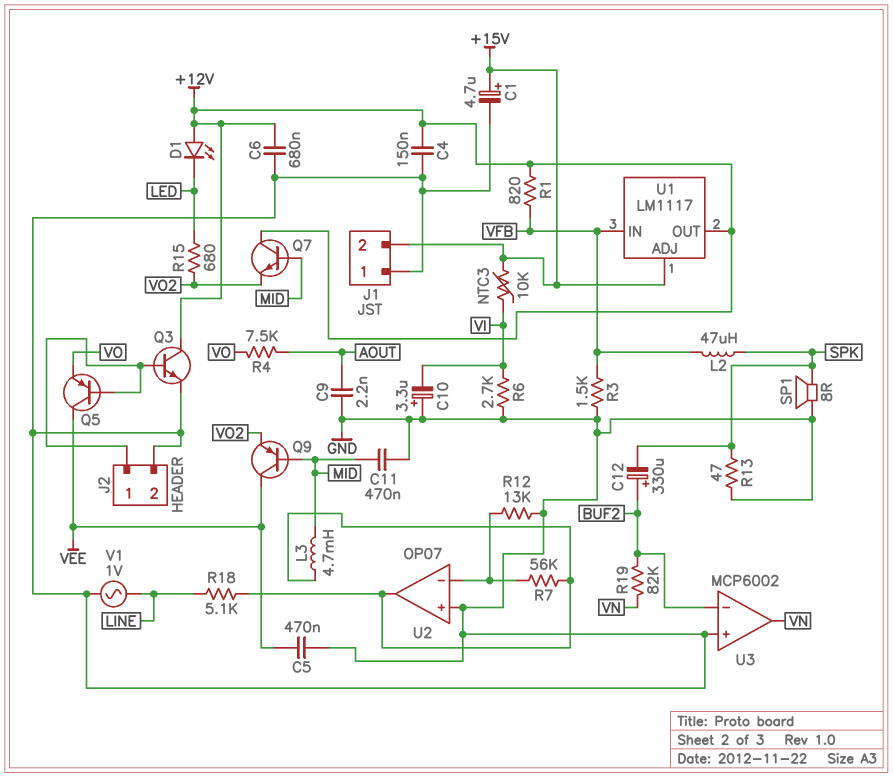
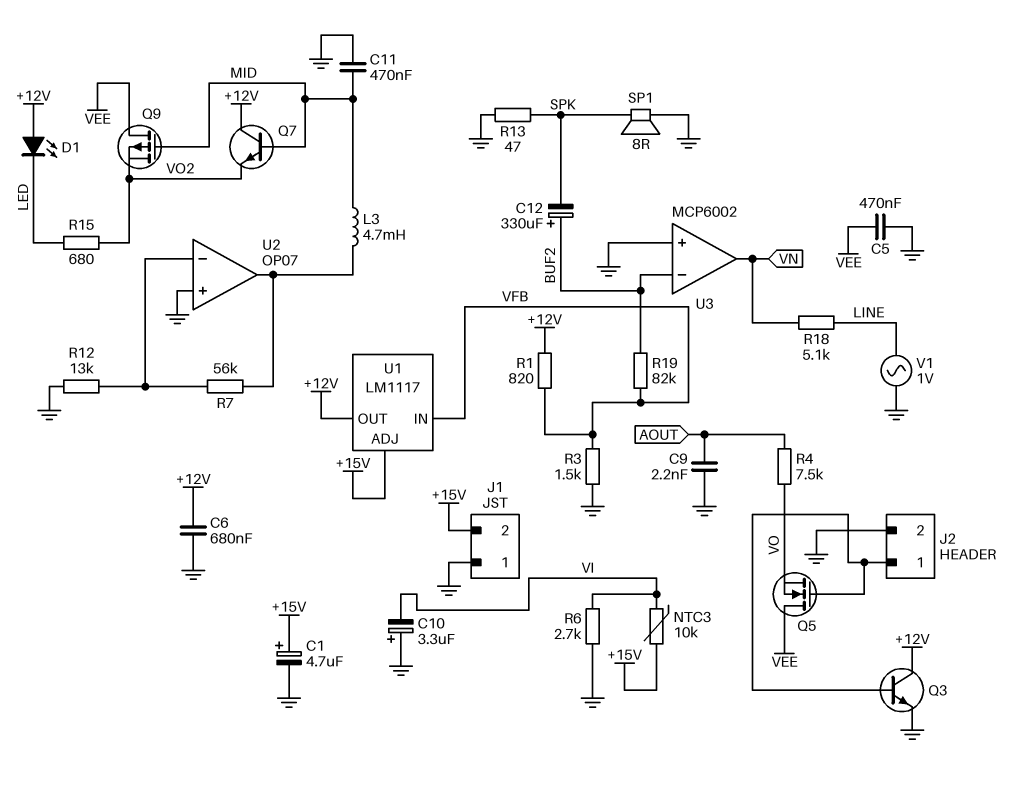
C4: 150nF (+12V, GND) -> none
L2: 47uH (SPK, VFB) -> none
Q5: PNP (B J2/1, C VEE, E VO) -> NMOS (G J2/1, D VEE, S VO)
Q9: PNP (B MID, C VEE, E VO2) -> PMOS (G MID, D VEE, S VO2)
R18: 5.1k (LINE, U2/out) -> 5.1k (LINE, VN)
R19: 82k (BUF2, VN) -> 82k (BUF2, VFB)

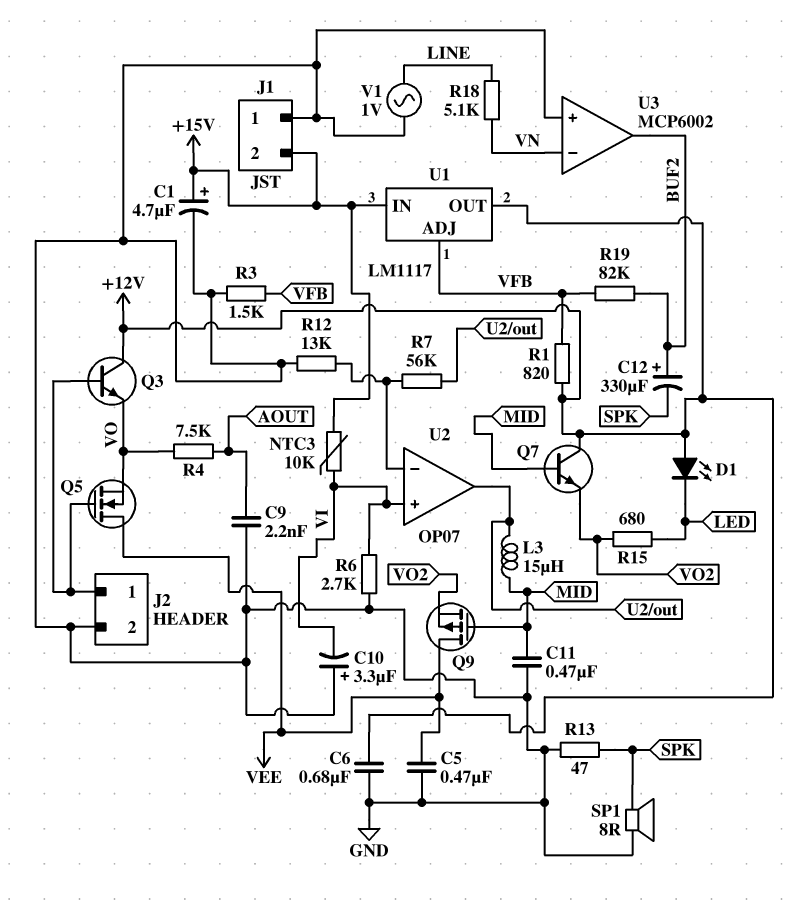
L3: 4.7mH (MID, U2/out) -> 15uH (MID, U2/out)
Q3: NPN (B J2/1, C +12V, E GND) -> NPN (B J2/1, C +12V, E VO)
U1 pin ADJ: +15V -> VFB
U1 pin IN: VFB -> +15V
U2 pin in+: GND -> VI
U3 pin in-: BUF2 -> VN
U3 pin out: VN -> BUF2

